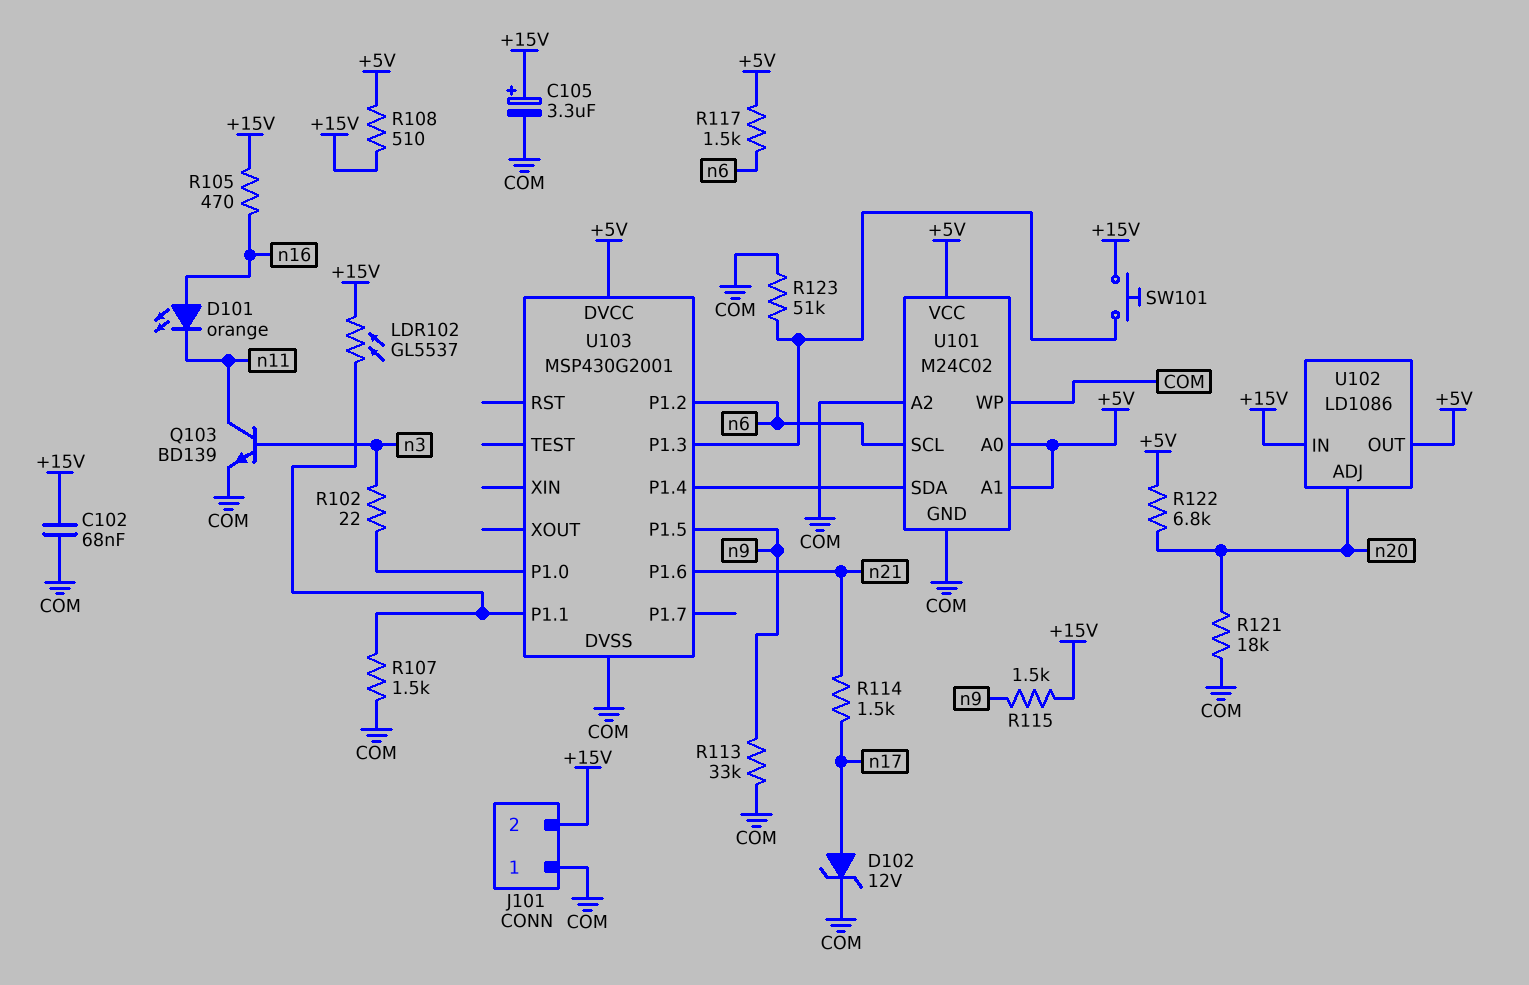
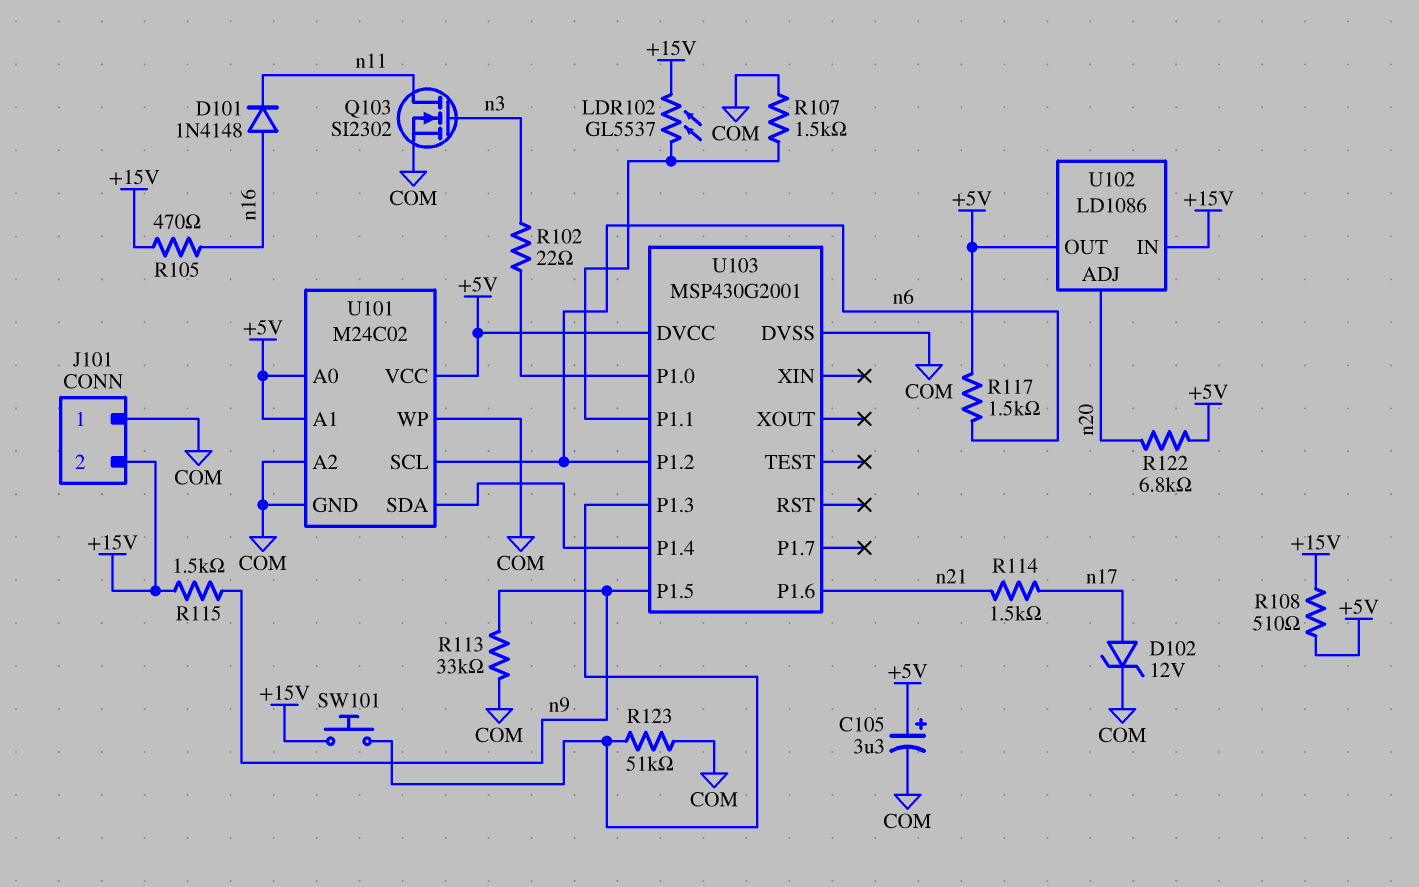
C102: 68nF (+15V, COM) -> none
C105: 3.3uF (plus +15V, minus COM) -> 3.3uF (plus +5V, minus COM)
D101: LED orange (A n16, K n11) -> diode 1N4148 (A n16, K n11)
Q103: NPN BD139 (B n3, C n11, E COM) -> NMOS SI2302 (G n3, D n11, S COM)
R121: 18k (COM, n20) -> none

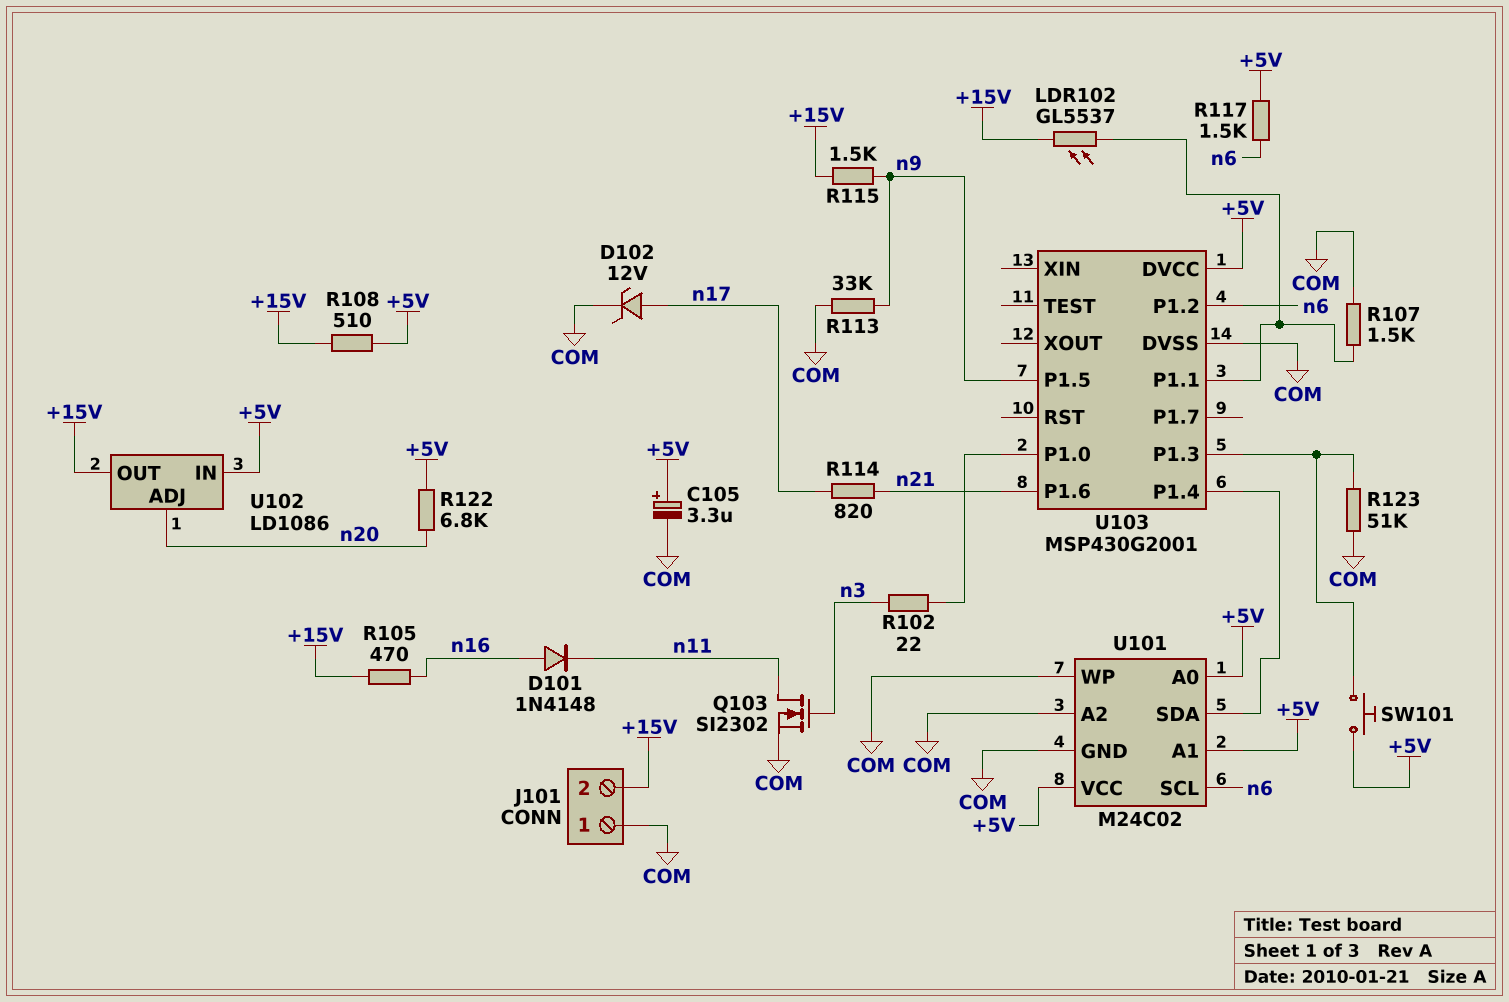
R114: 1.5k (n17, n21) -> 820 (n17, n21)
SW101: button (+15V, U103/P1.3) -> button (+5V, U103/P1.3)
U102 pin IN: +15V -> +5V
U102 pin OUT: +5V -> +15V

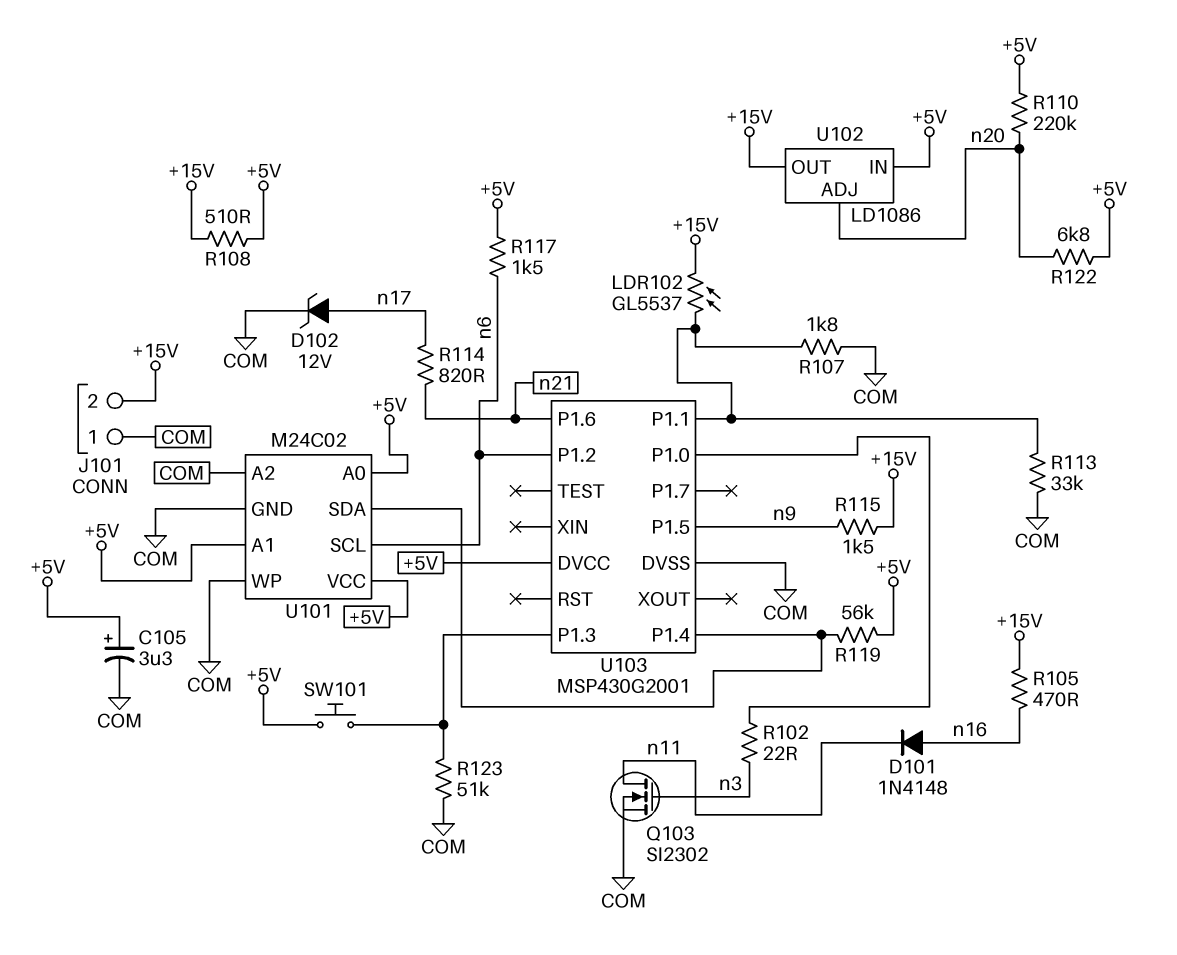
R107: 1.5k (COM, U103/P1.1) -> 1.8k (COM, U103/P1.1)
R110: none -> 220k (+5V, n20)
R113: 33k (COM, n9) -> 33k (COM, U103/P1.1)
R119: none -> 56k (+5V, U101/SDA)

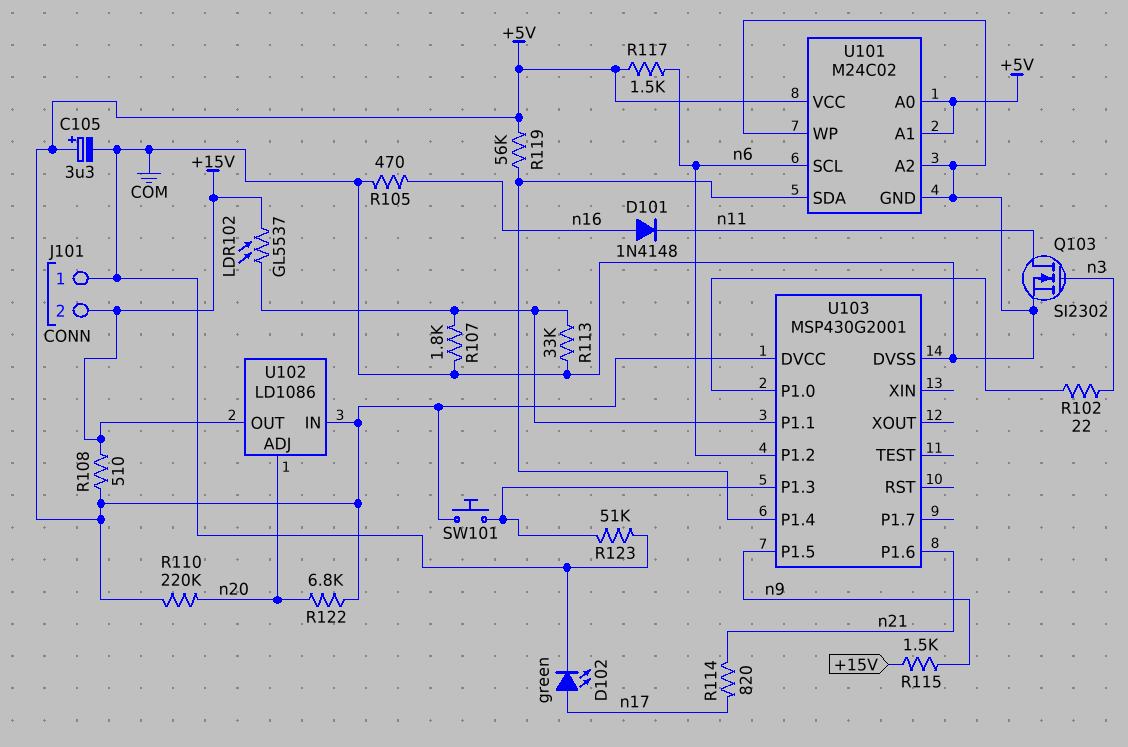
D102: zener 12V (A n17, K COM) -> LED green (A n17, K COM)
R105: 470 (+15V, n16) -> 470 (COM, n16)

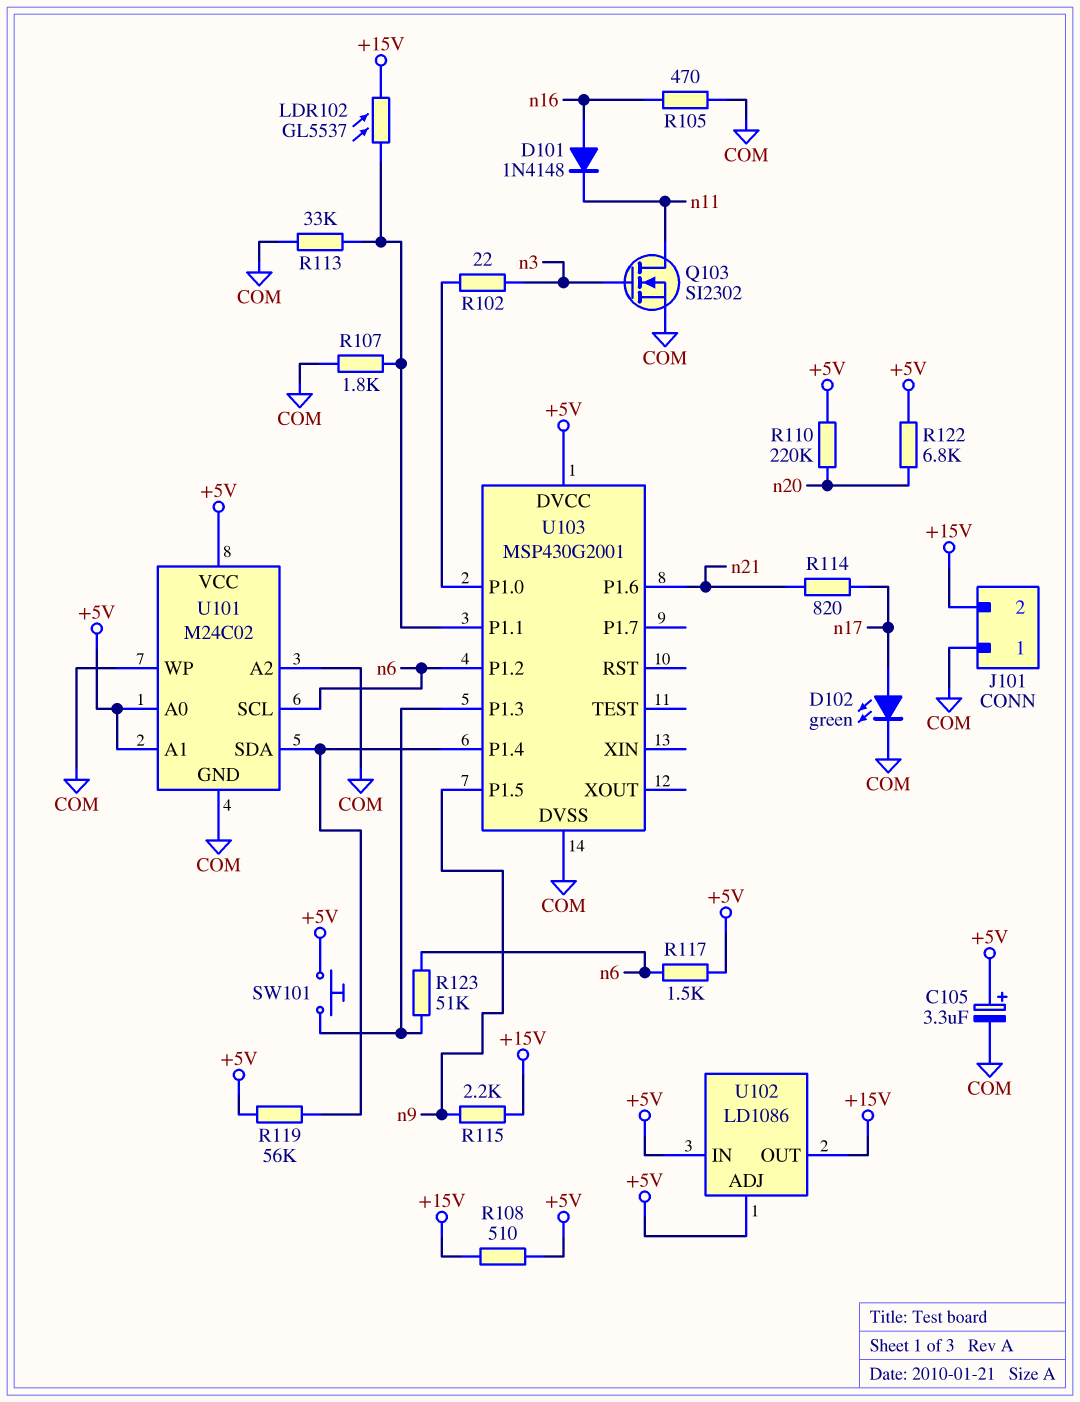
R115: 1.5k (+15V, n9) -> 2.2k (+15V, n9)
R123: 51k (COM, U103/P1.3) -> 51k (U103/P1.3, n6)
U102 pin ADJ: n20 -> +5V

